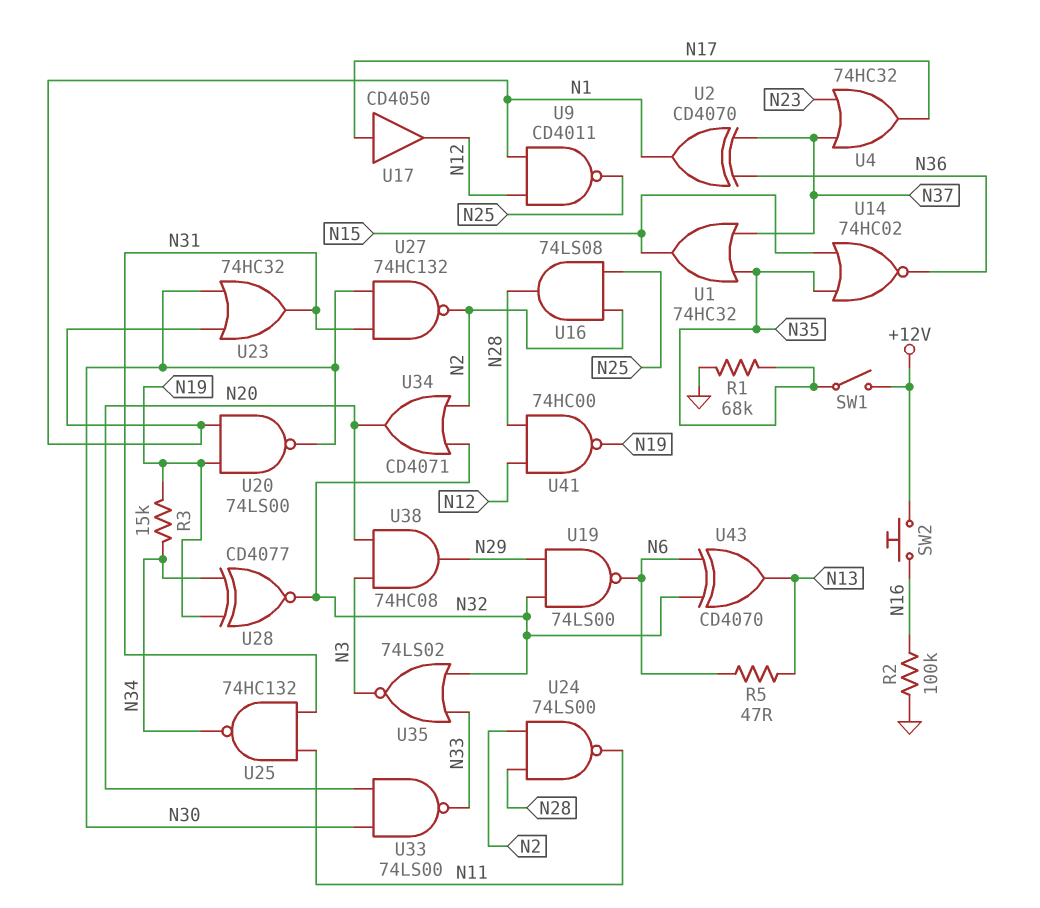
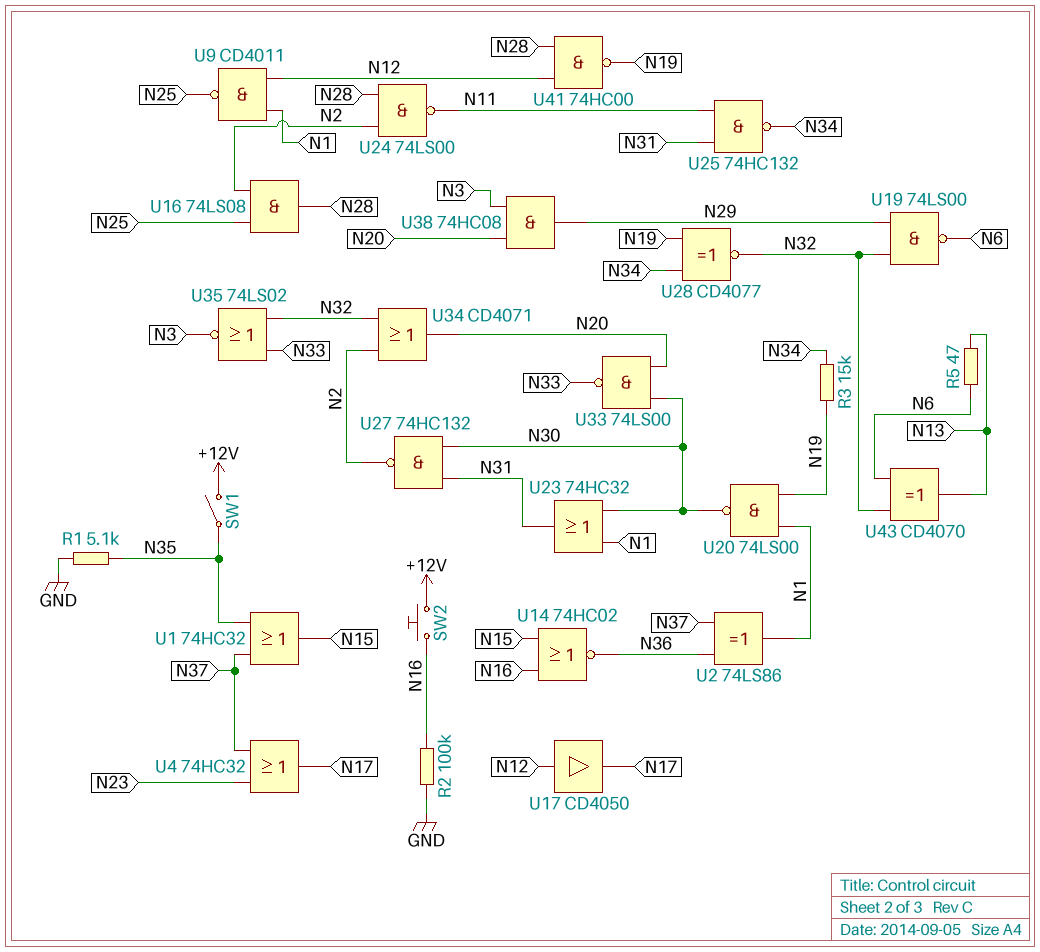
R1: 68k (GND, N35) -> 5.1k (GND, N35)
U2: XOR CD4070 (in N36, in N37, out N1) -> XOR 74LS86 (in N36, in N37, out N1)
U14: NOR 74HC02 (in N15, in N35, out N36) -> NOR 74HC02 (in N15, in N16, out N36)
U17: buffer CD4050 (in N17, out N12) -> buffer CD4050 (in N12, out N17)

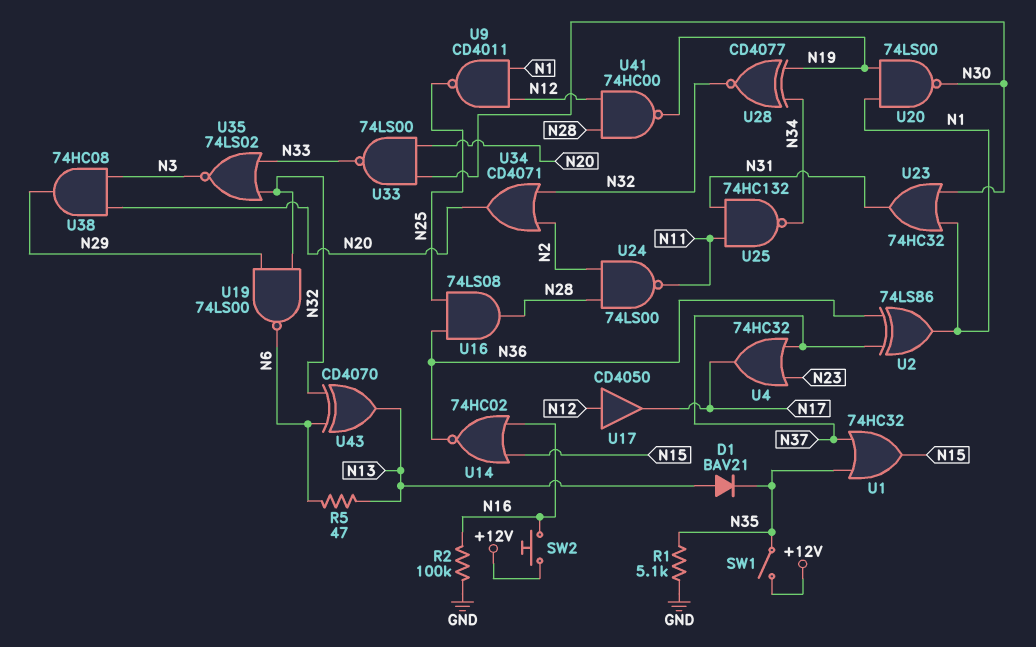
D1: none -> diode BAV21 (A N13, K N35)
R3: 15k (N19, N34) -> none
U16: AND 74LS08 (in N2, in N25, out N28) -> AND 74LS08 (in N25, in N36, out N28)
U27: NAND 74HC132 (in N30, in N31, out N2) -> none

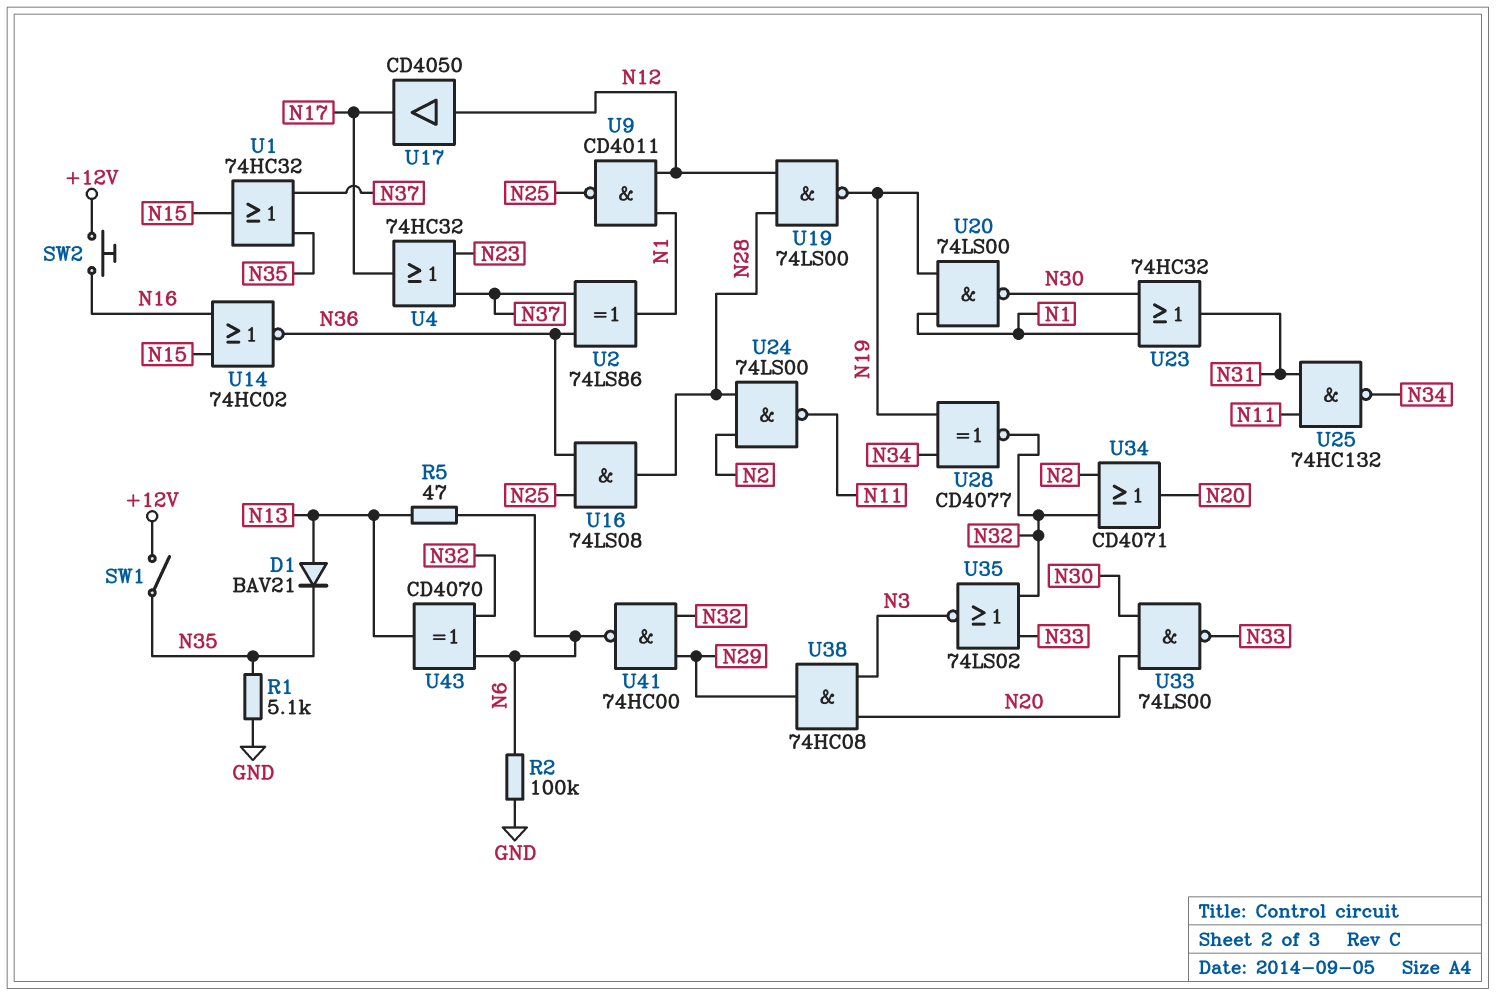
R2: 100k (GND, N16) -> 100k (GND, N6)
U19: NAND 74LS00 (in N29, in N32, out N6) -> NAND 74LS00 (in N12, in N28, out N19)
U41: NAND 74HC00 (in N12, in N28, out N19) -> NAND 74HC00 (in N29, in N32, out N6)

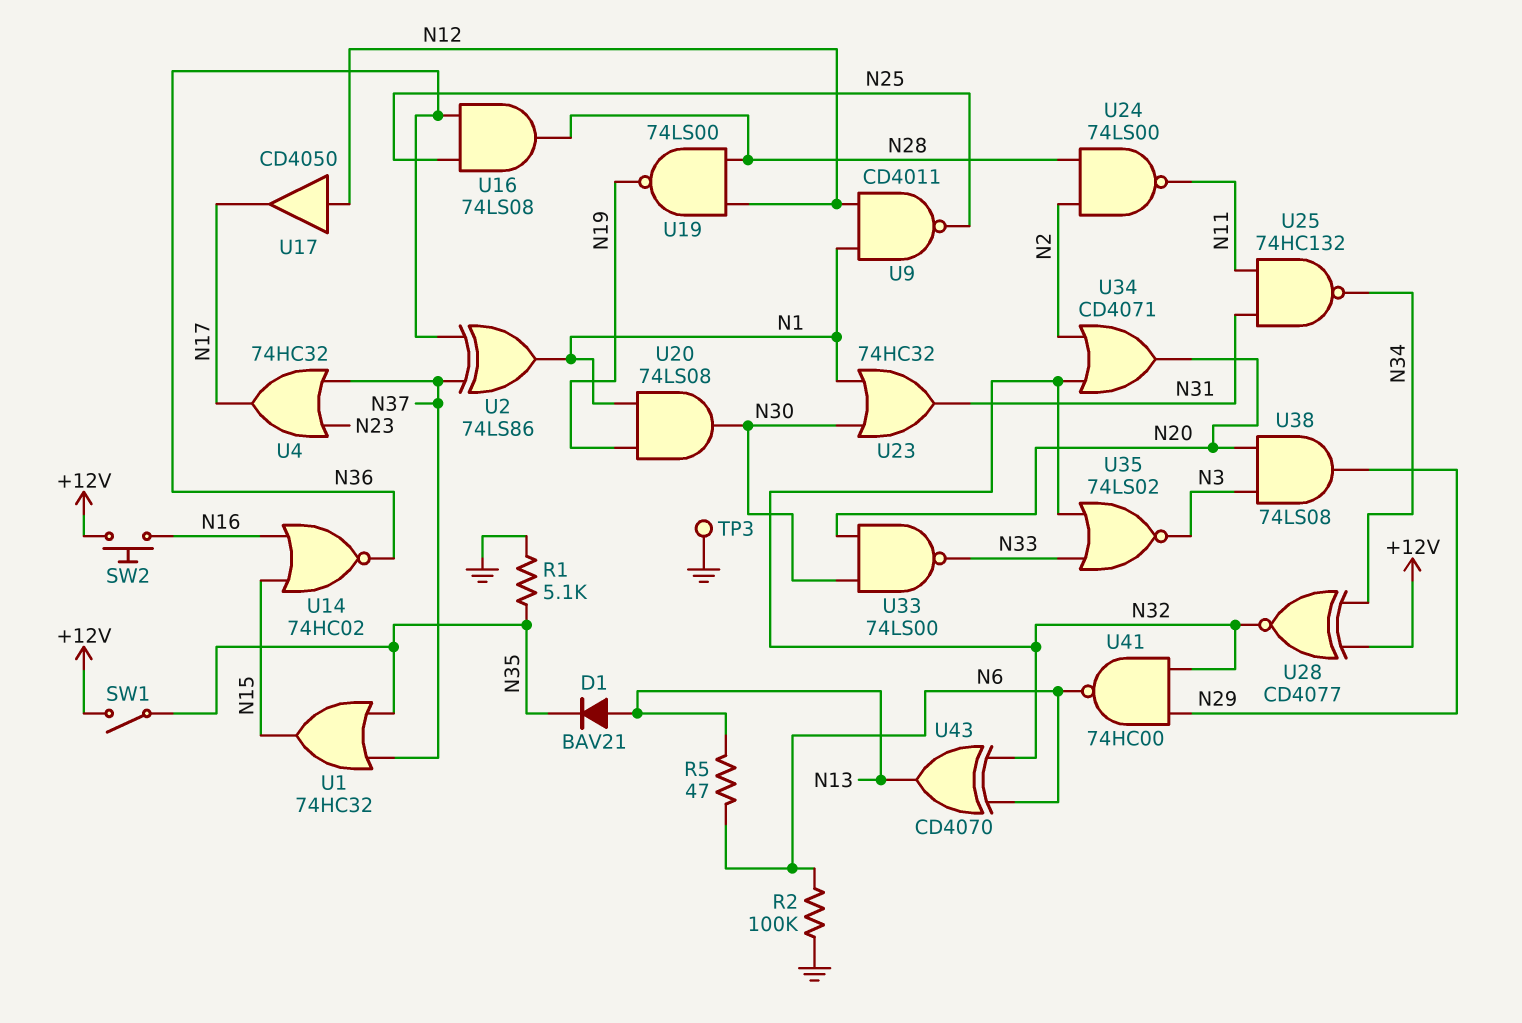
TP3: none -> test point (GND)
U20: NAND 74LS00 (in N1, in N19, out N30) -> AND 74LS08 (in N1, in N19, out N30)
U28: XNOR CD4077 (in N19, in N34, out N32) -> XNOR CD4077 (in +12V, in N34, out N32)
U38: AND 74HC08 (in N3, in N20, out N29) -> AND 74LS08 (in N3, in N20, out N29)

